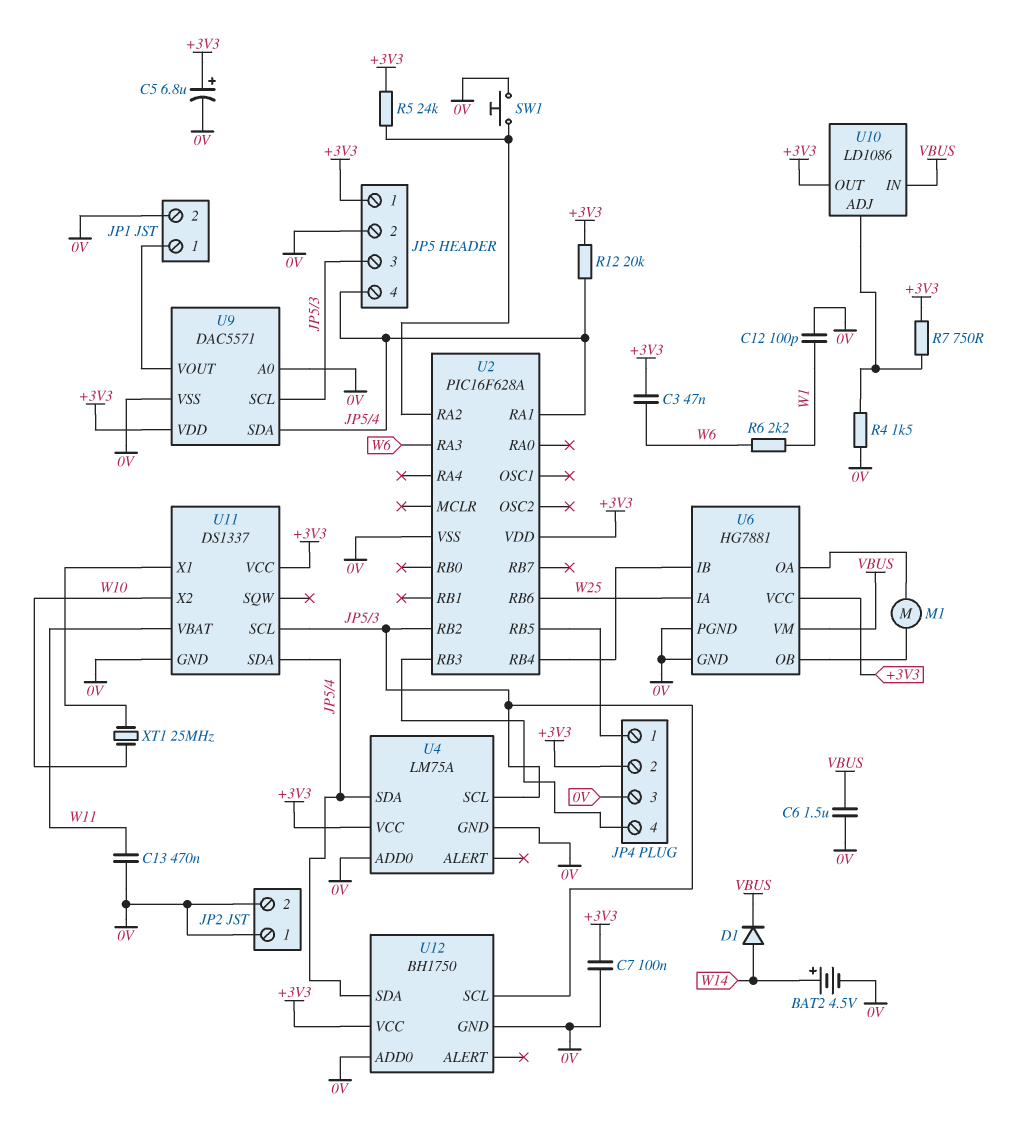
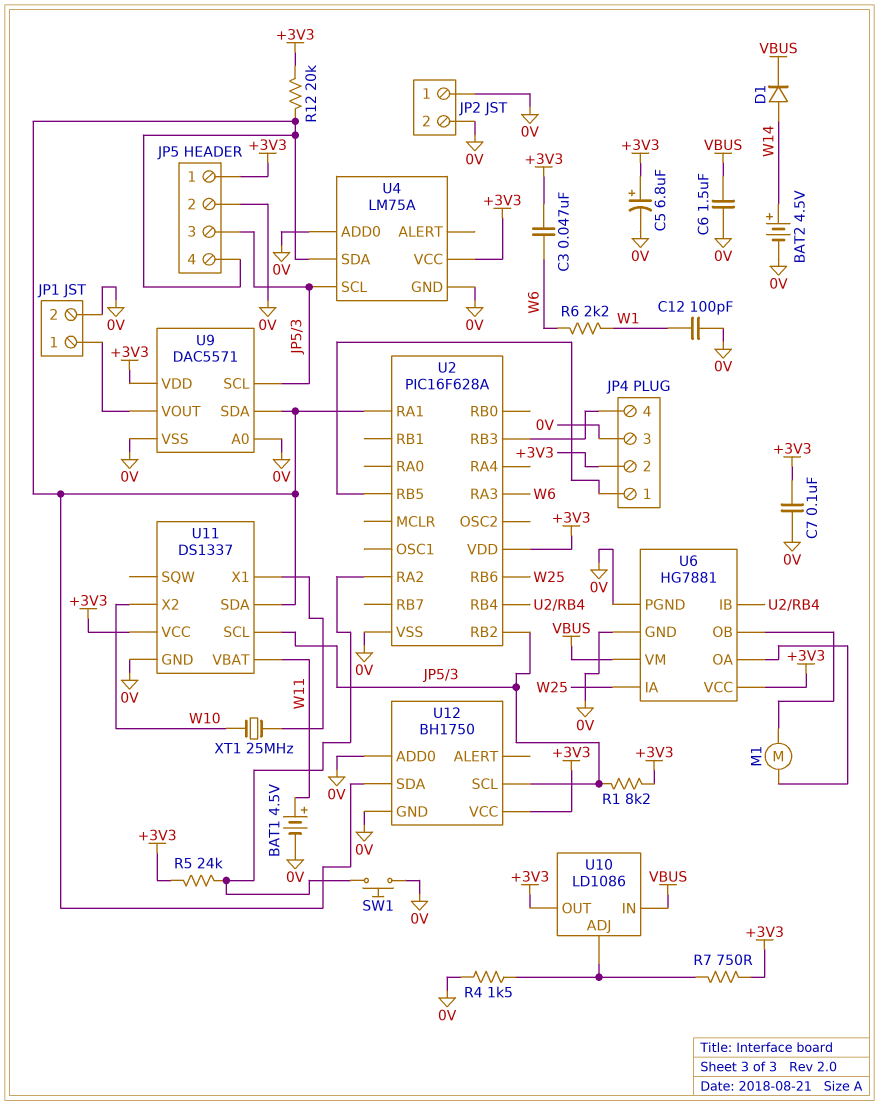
BAT1: none -> 4.5V (plus W11, minus 0V)
C13: 470nF (0V, W11) -> none
R1: none -> 8.2k (+3V3, JP5/3)

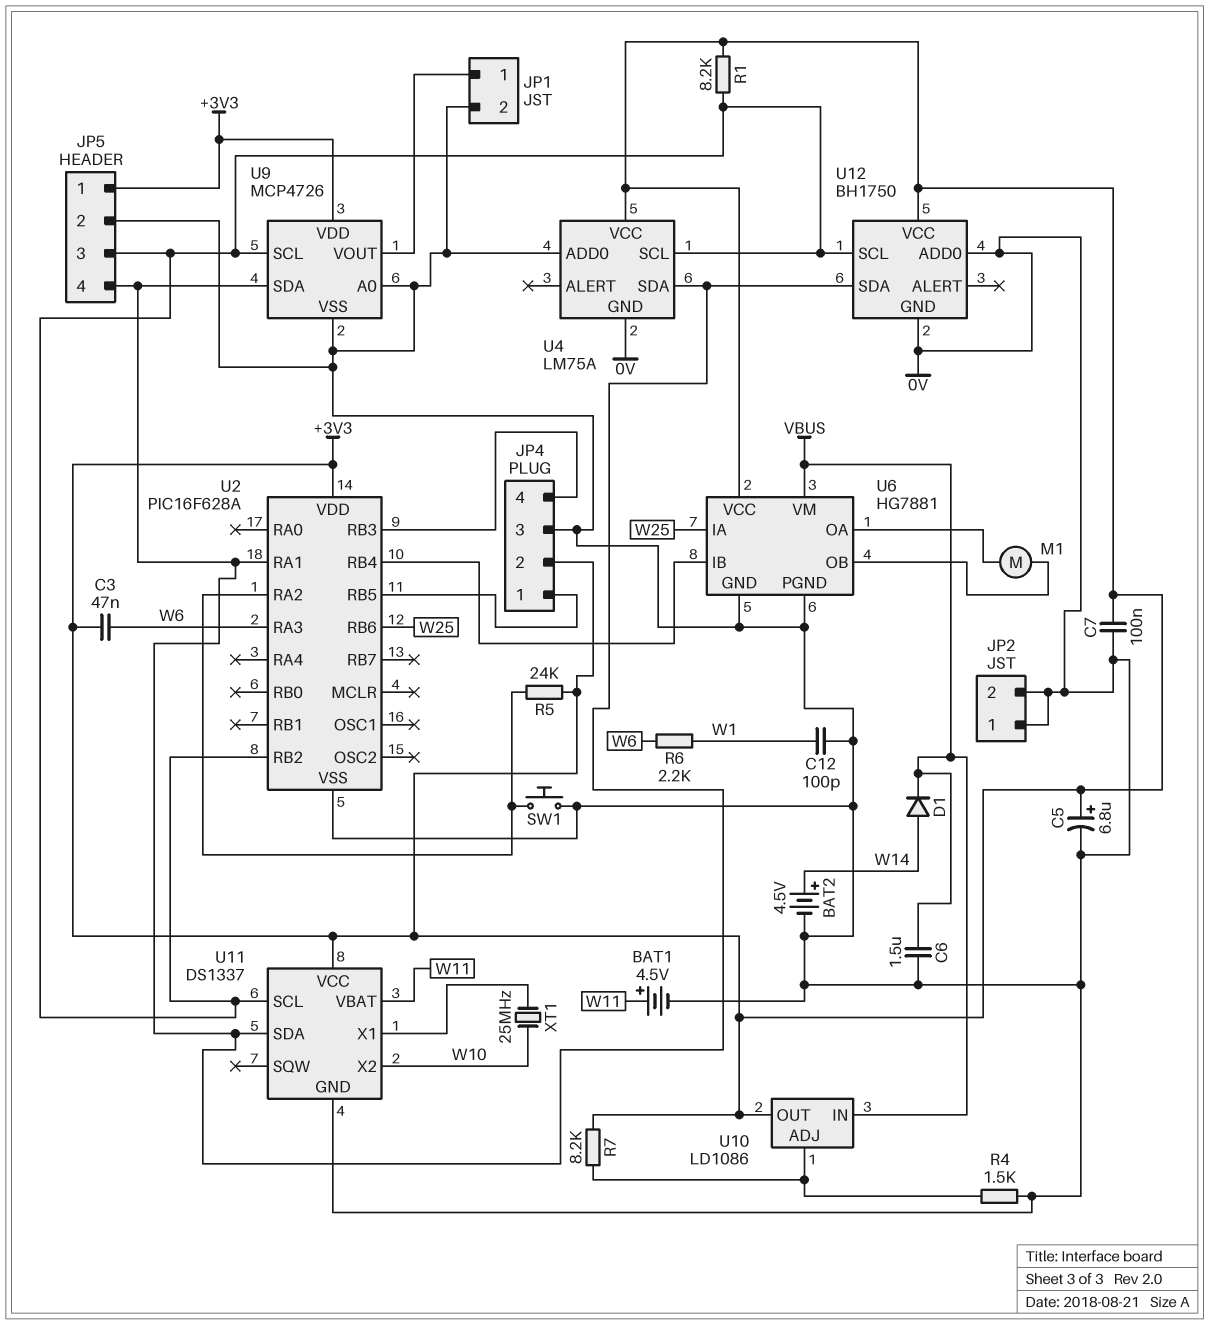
R7: 750 (+3V3, U10/ADJ) -> 8.2k (+3V3, U10/ADJ)
R12: 20k (+3V3, JP5/4) -> none
U9: DAC5571 -> MCP4726

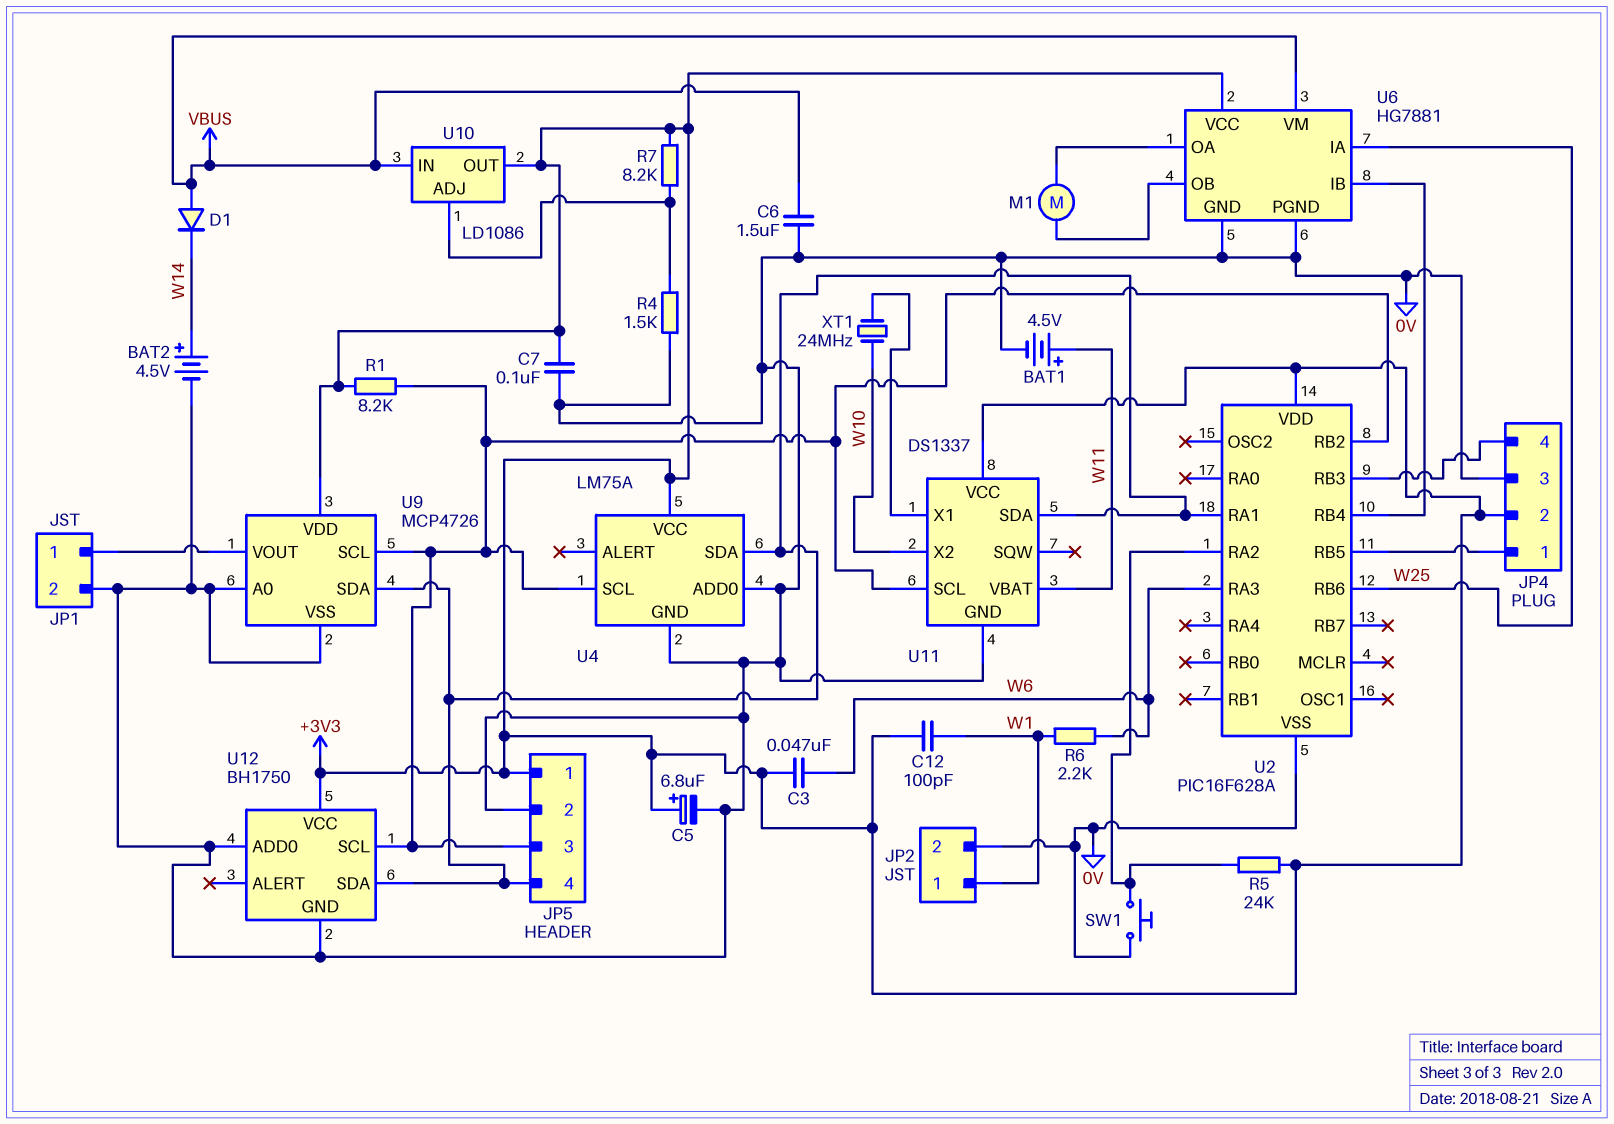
C12: 100pF (0V, W1) -> 100pF (+3V3, W1)
D1: diode (A W14, K VBUS) -> diode (A VBUS, K W14)
JP2 pin 1: 0V -> W1
XT1: 25MHz (U11/X1, W10) -> 24MHz (U11/X1, W10)

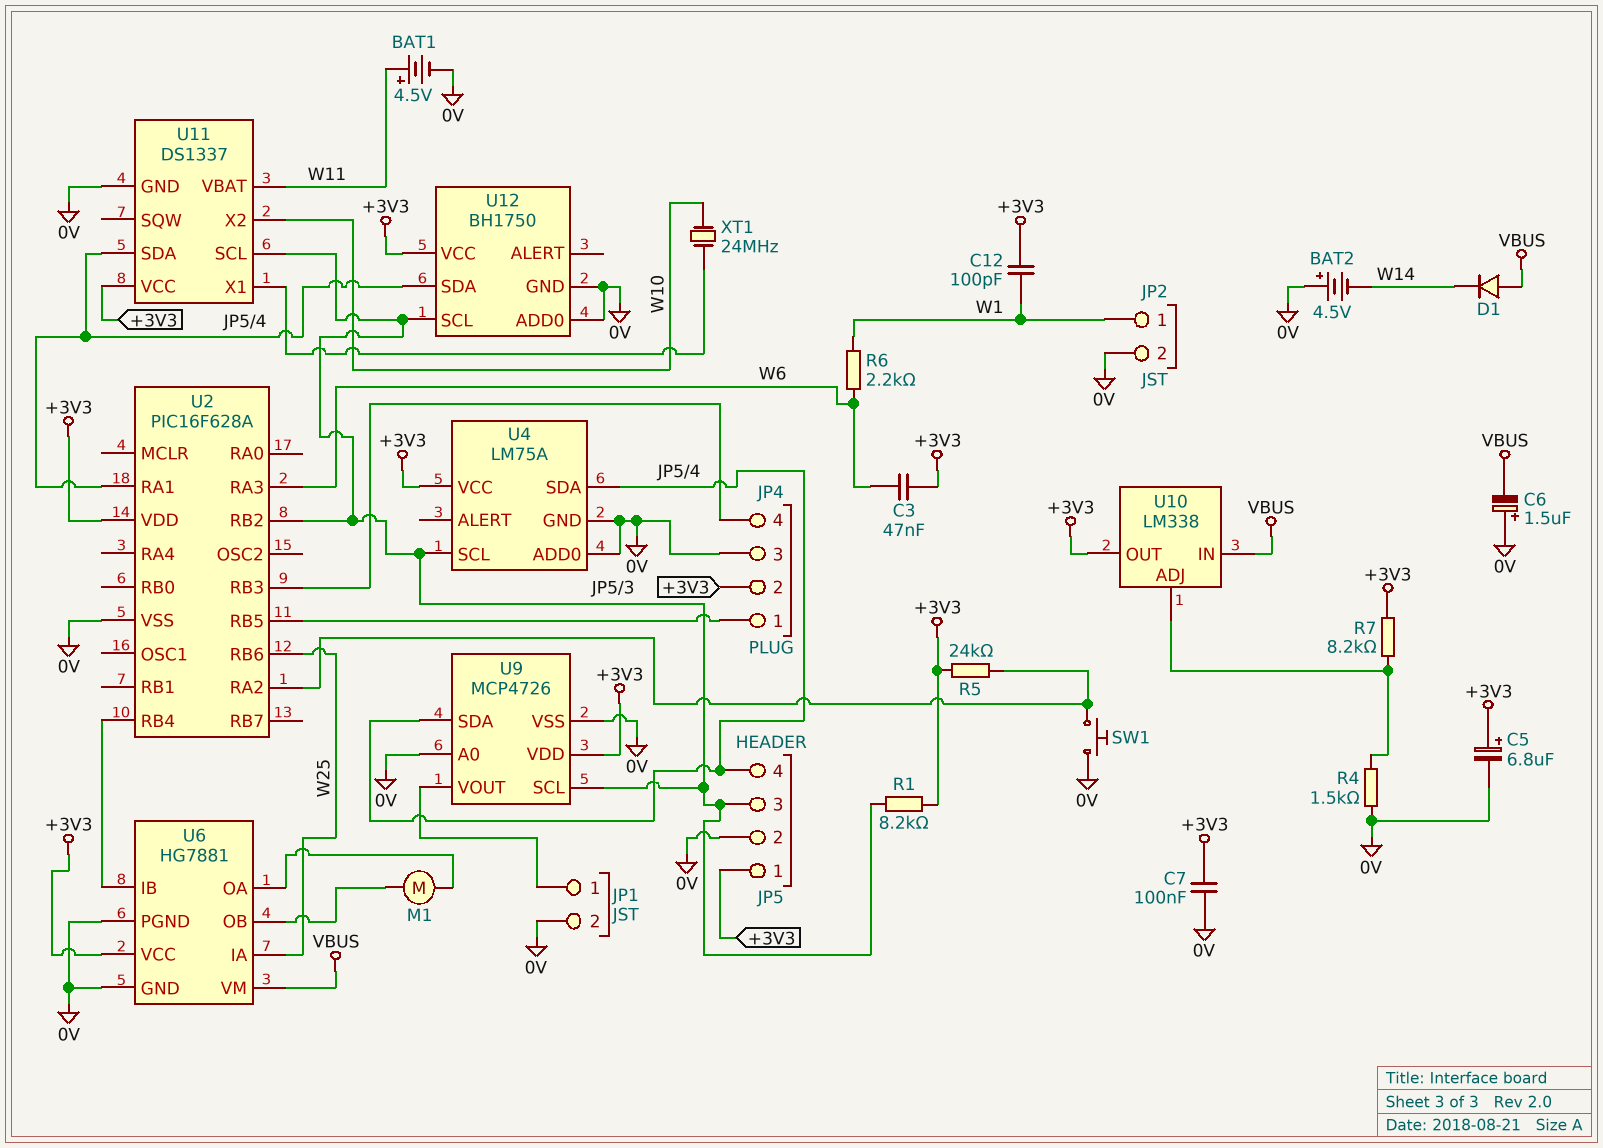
BAT2: 4.5V (plus W14, minus 0V) -> 4.5V (plus 0V, minus W14)
C6: 1.5uF (0V, VBUS) -> 1.5uF (plus 0V, minus VBUS)
U10: LD1086 -> LM338

